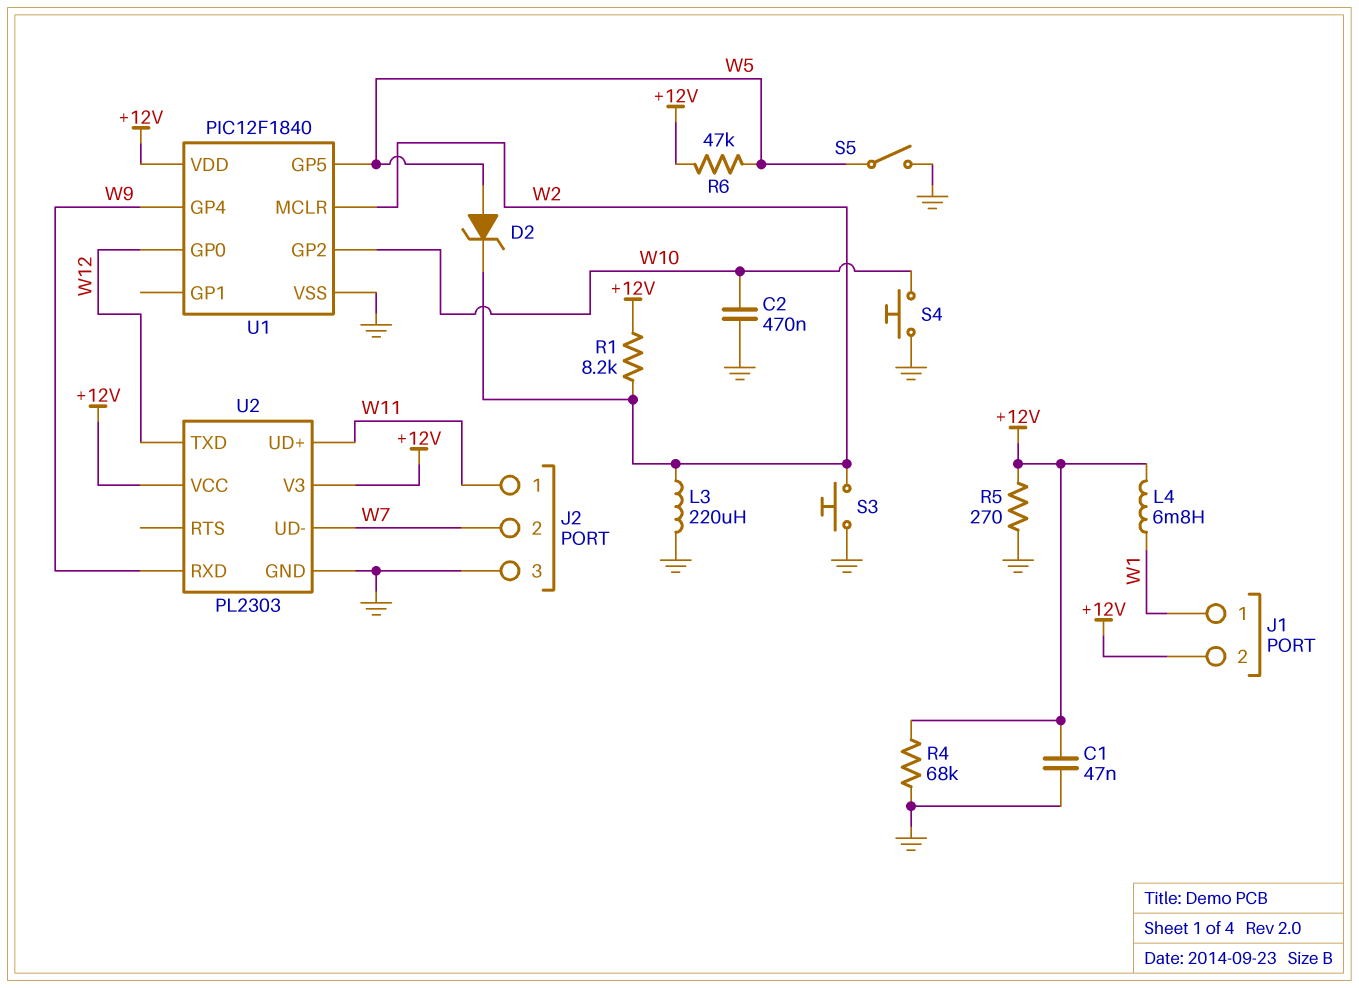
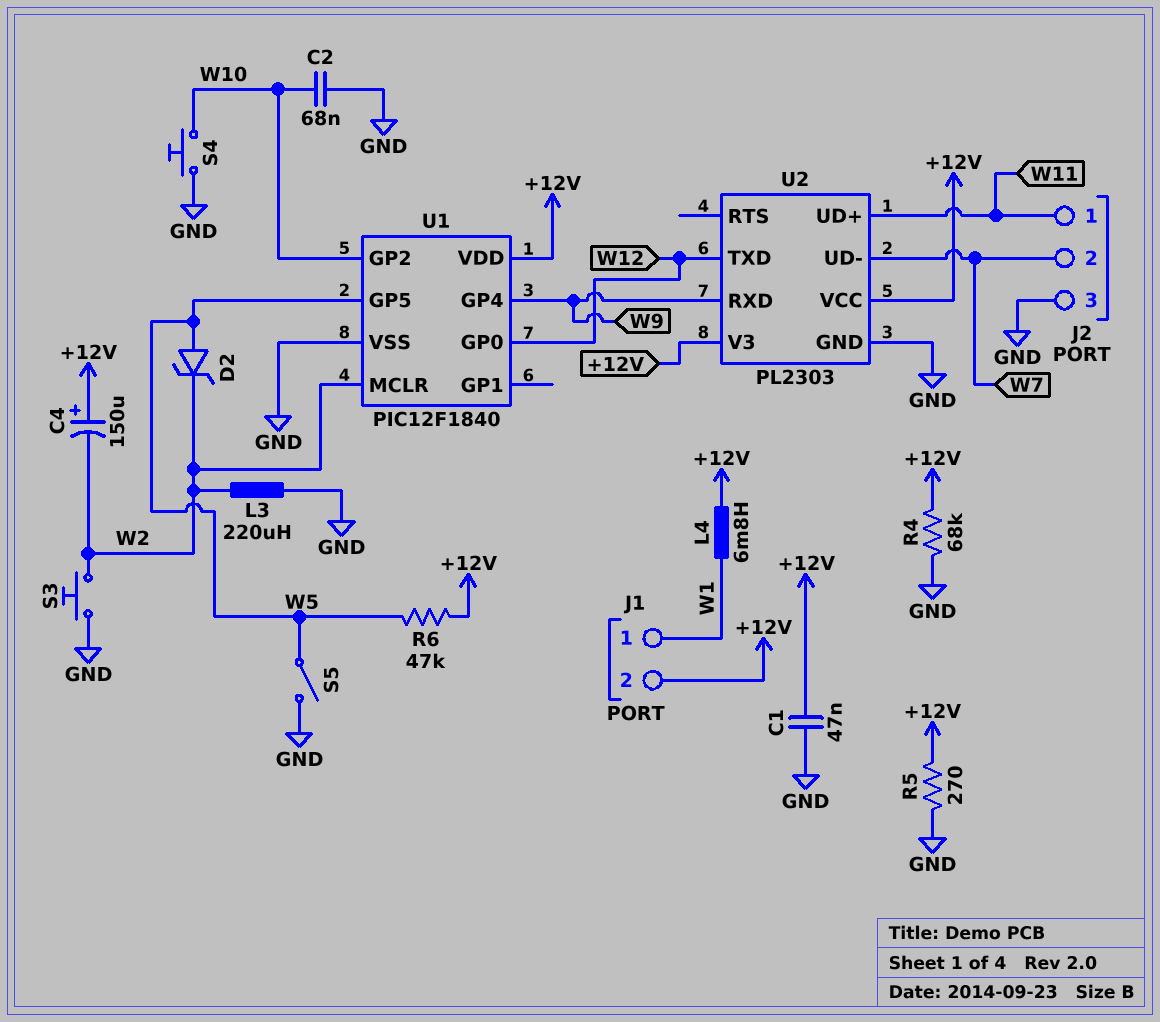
C2: 470nF (GND, W10) -> 68nF (GND, W10)
C4: none -> 150uF (plus +12V, minus W2)
R1: 8.2k (+12V, W2) -> none

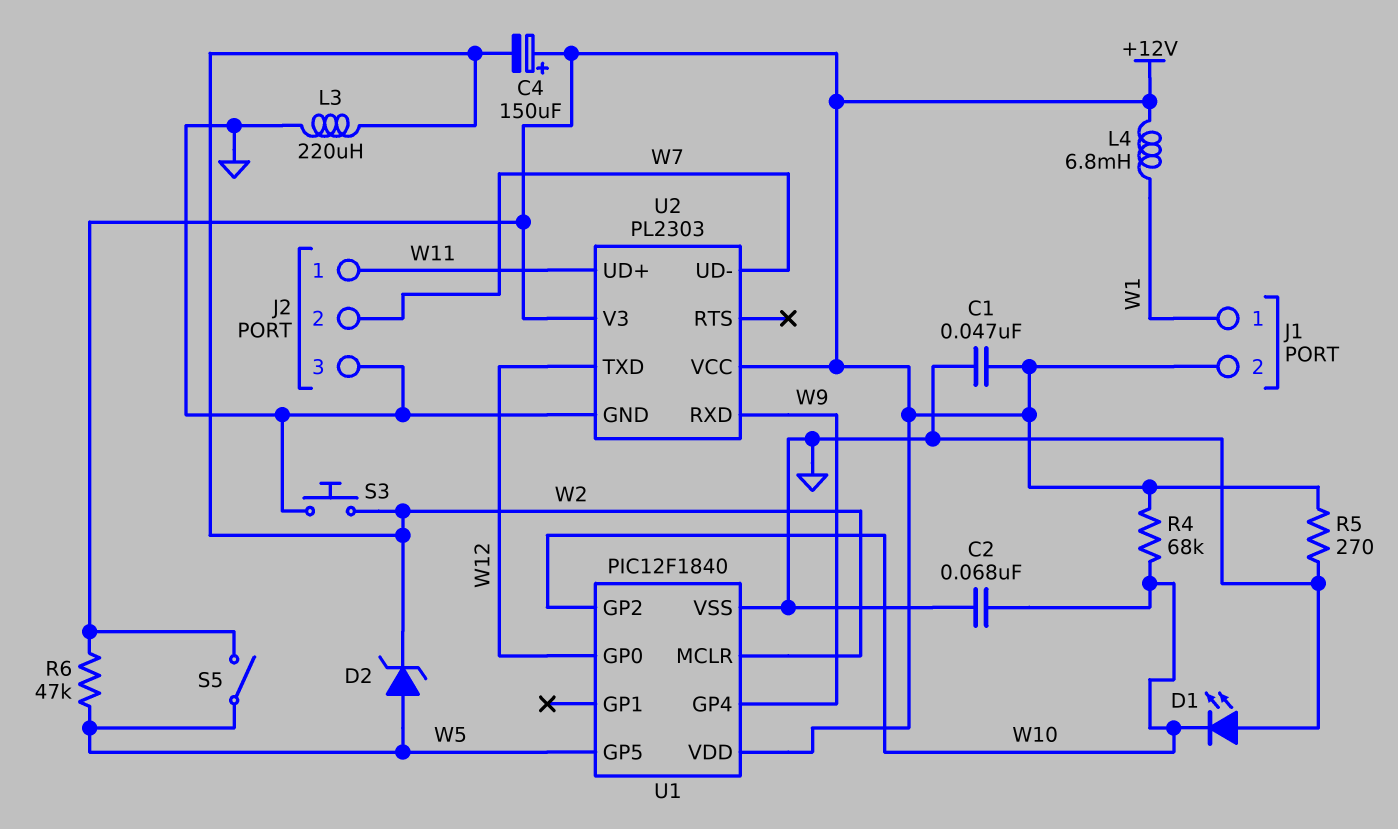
D1: none -> LED (A GND, K W10)
R4: 68k (+12V, GND) -> 68k (+12V, W10)
S4: button (GND, W10) -> none
S5: switch (GND, W5) -> switch (+12V, W5)

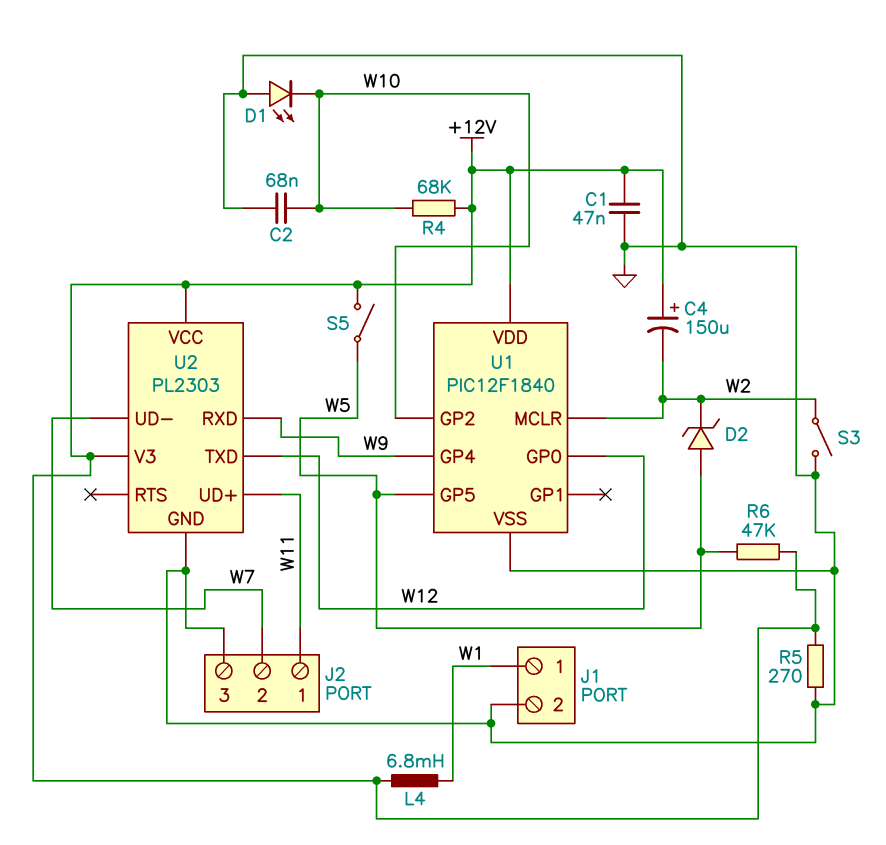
J1 pin 2: +12V -> GND
L3: 220uH (GND, W2) -> none
S3: button (GND, W2) -> switch (GND, W2)

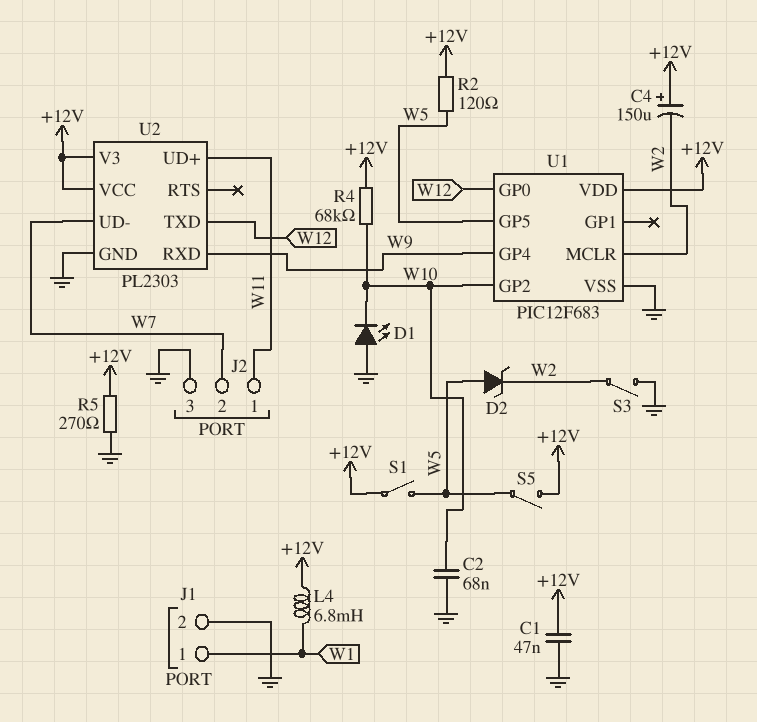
R2: none -> 120 (+12V, W5)
R6: 47k (+12V, W5) -> none
S1: none -> switch (+12V, W5)
U1: PIC12F1840 -> PIC12F683

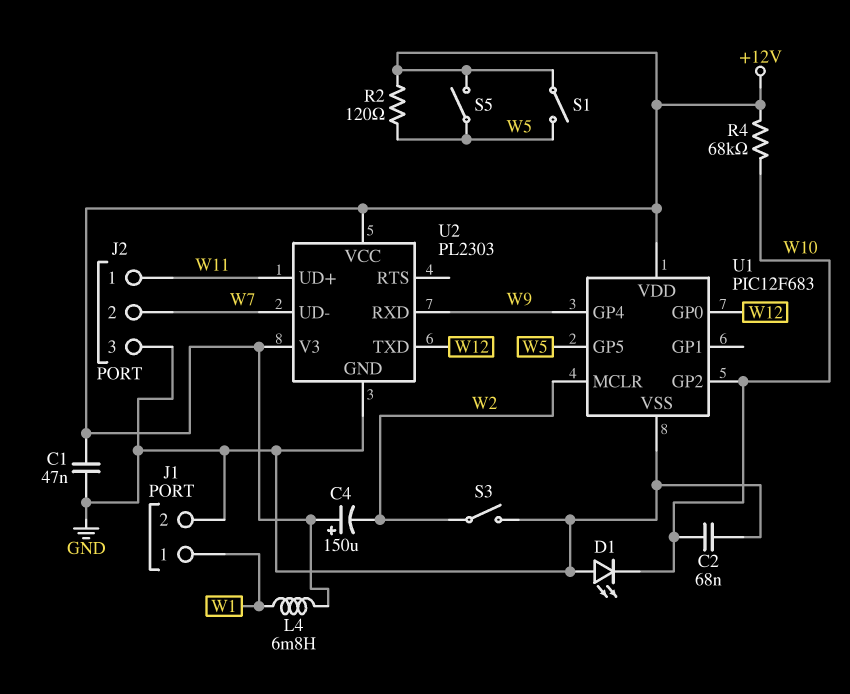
D2: zener (A W5, K W2) -> none
R5: 270 (+12V, GND) -> none

